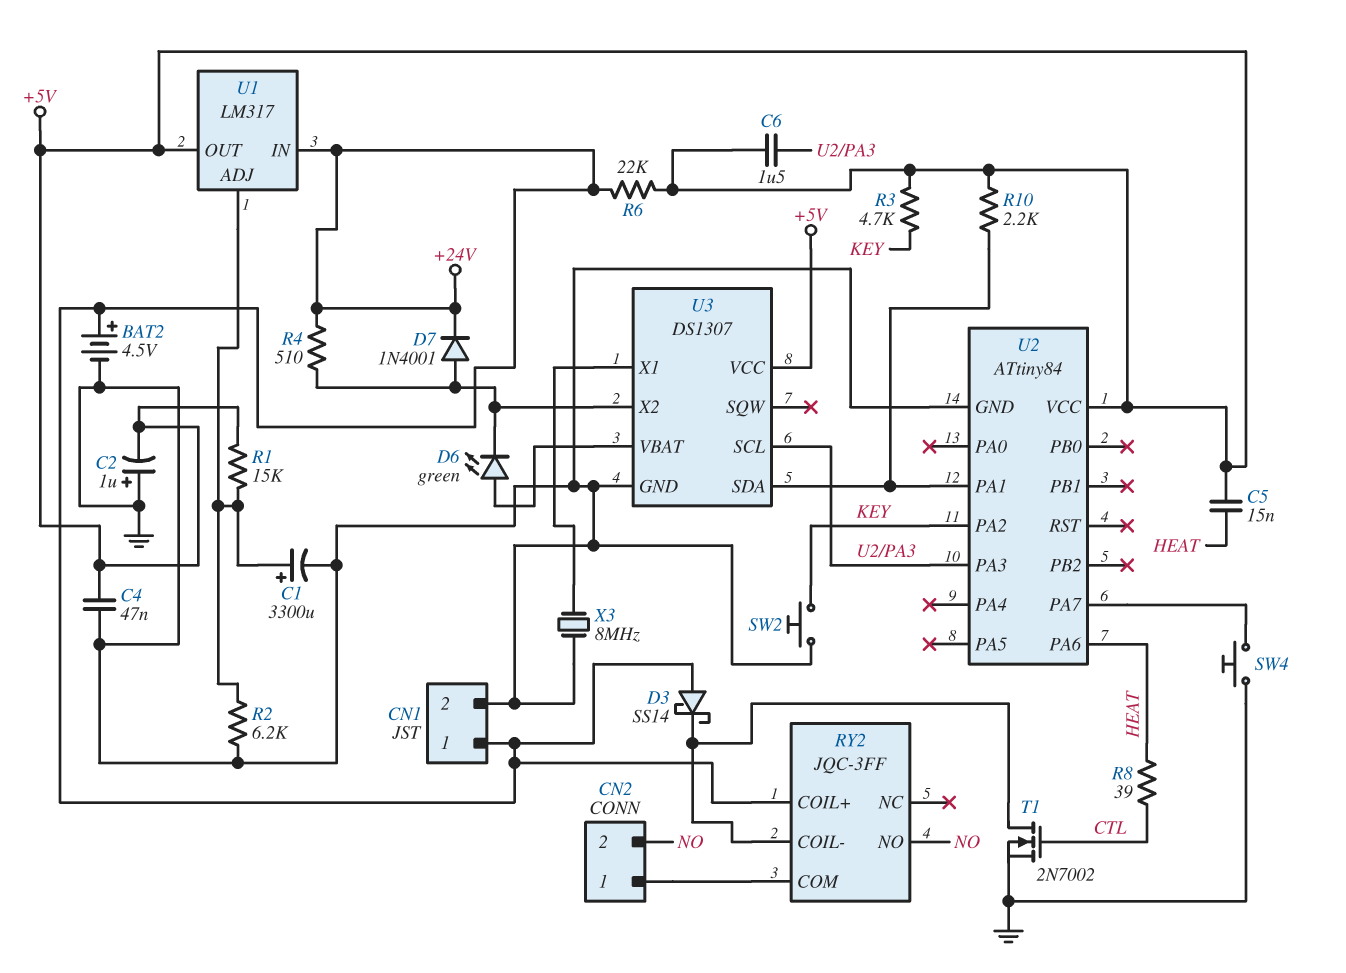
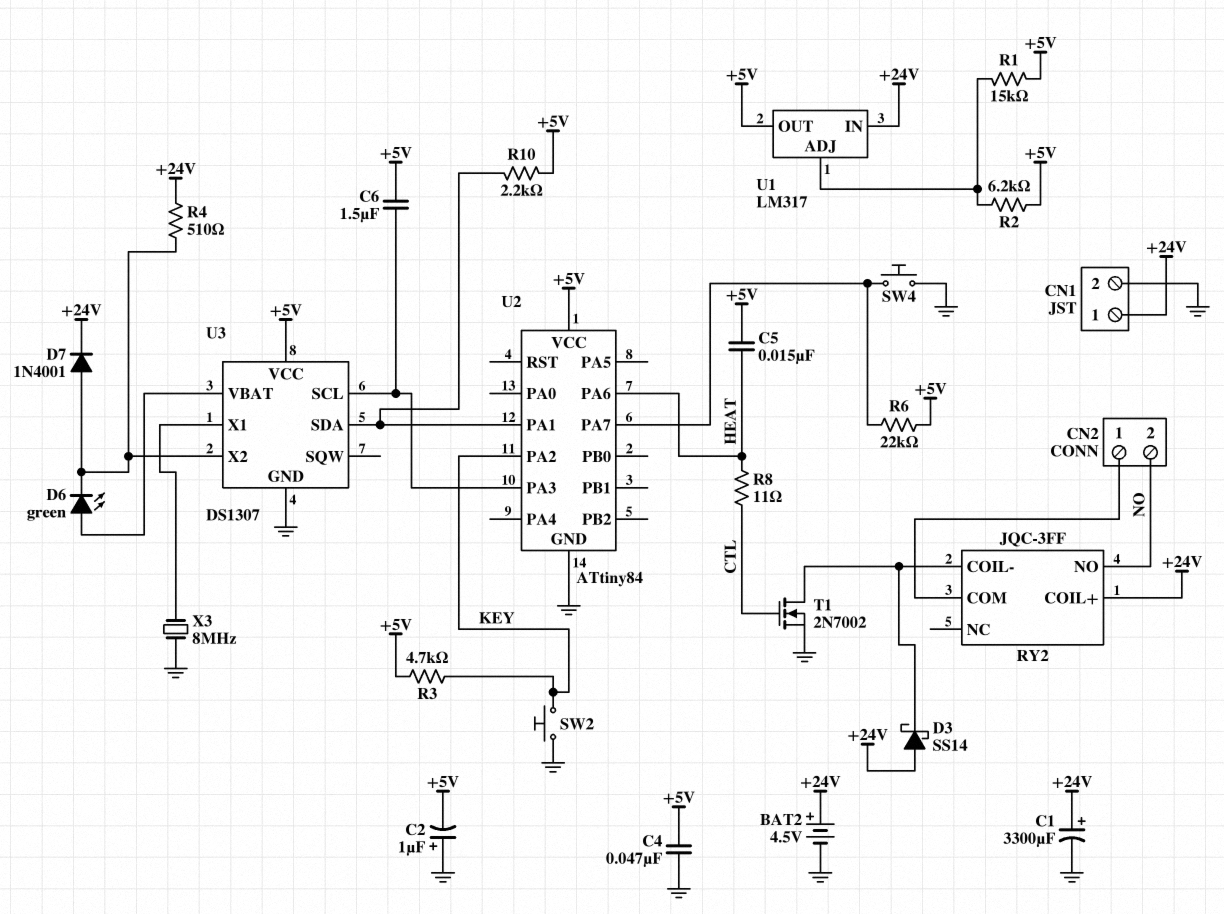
C1: 3300uF (plus U1/ADJ, minus GND) -> 3300uF (plus +24V, minus GND)
R2: 6.2k (GND, U1/ADJ) -> 6.2k (+5V, U1/ADJ)
R6: 22k (+5V, +24V) -> 22k (+5V, U2/PA7)
R8: 39 (CTL, HEAT) -> 11 (CTL, HEAT)

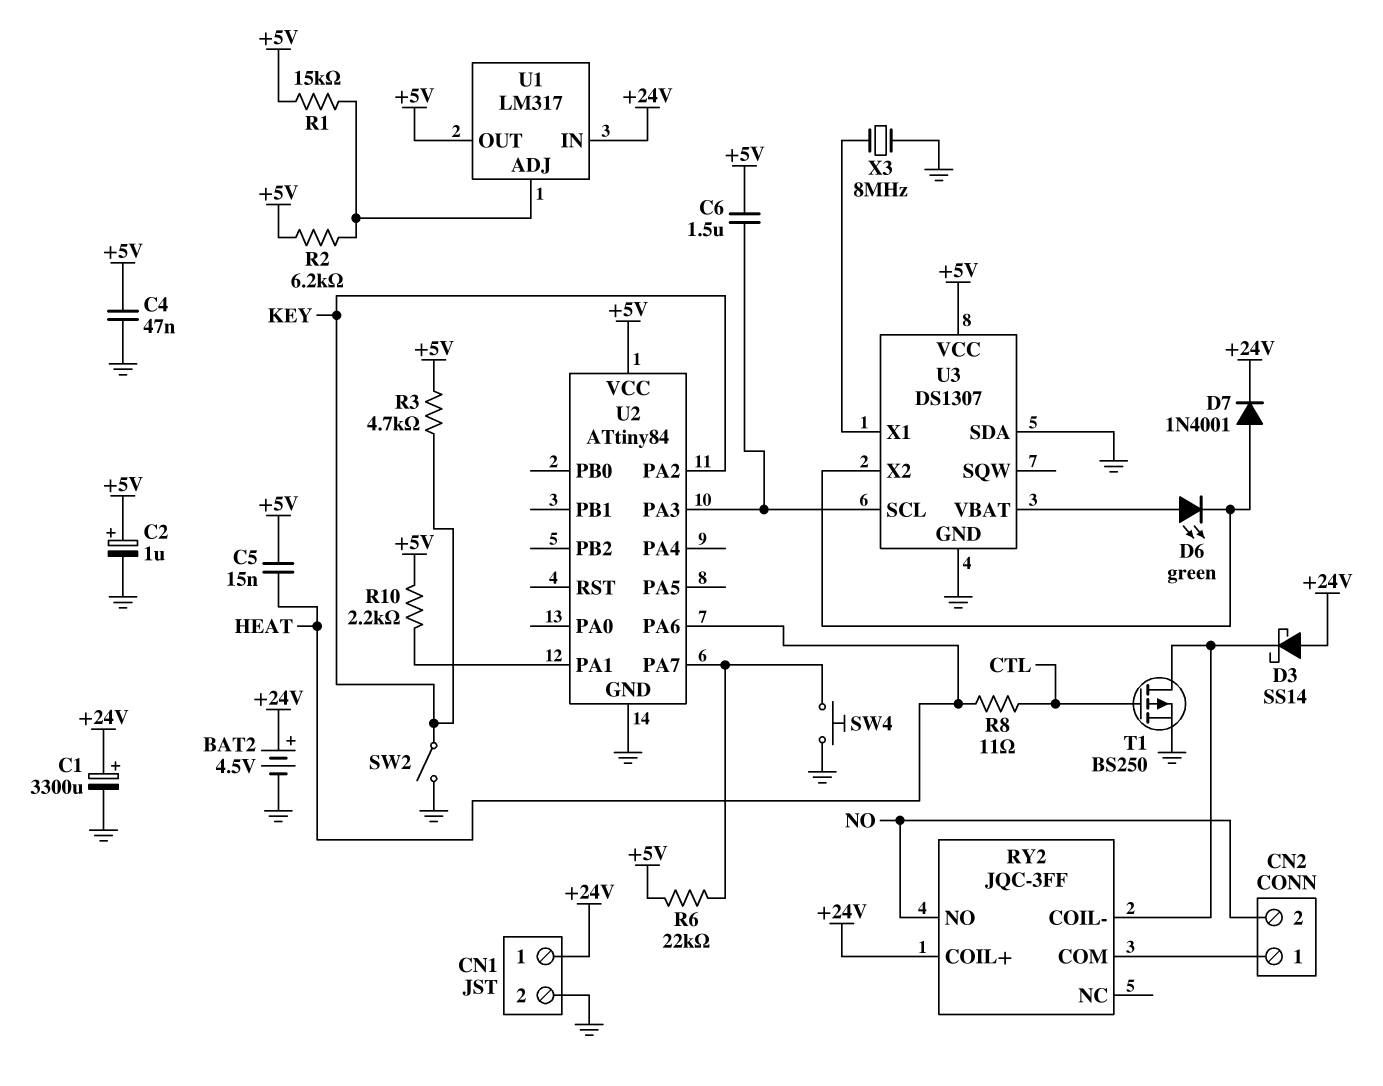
C2: 1uF (plus GND, minus +5V) -> 1uF (plus +5V, minus GND)
R4: 510 (+24V, U3/X2) -> none
SW2: button (GND, KEY) -> switch (GND, KEY)
T1: NMOS 2N7002 (G CTL, D RY2/COIL-, S GND) -> PMOS BS250 (G CTL, D RY2/COIL-, S GND)
U3 pin SDA: U2/PA1 -> GND

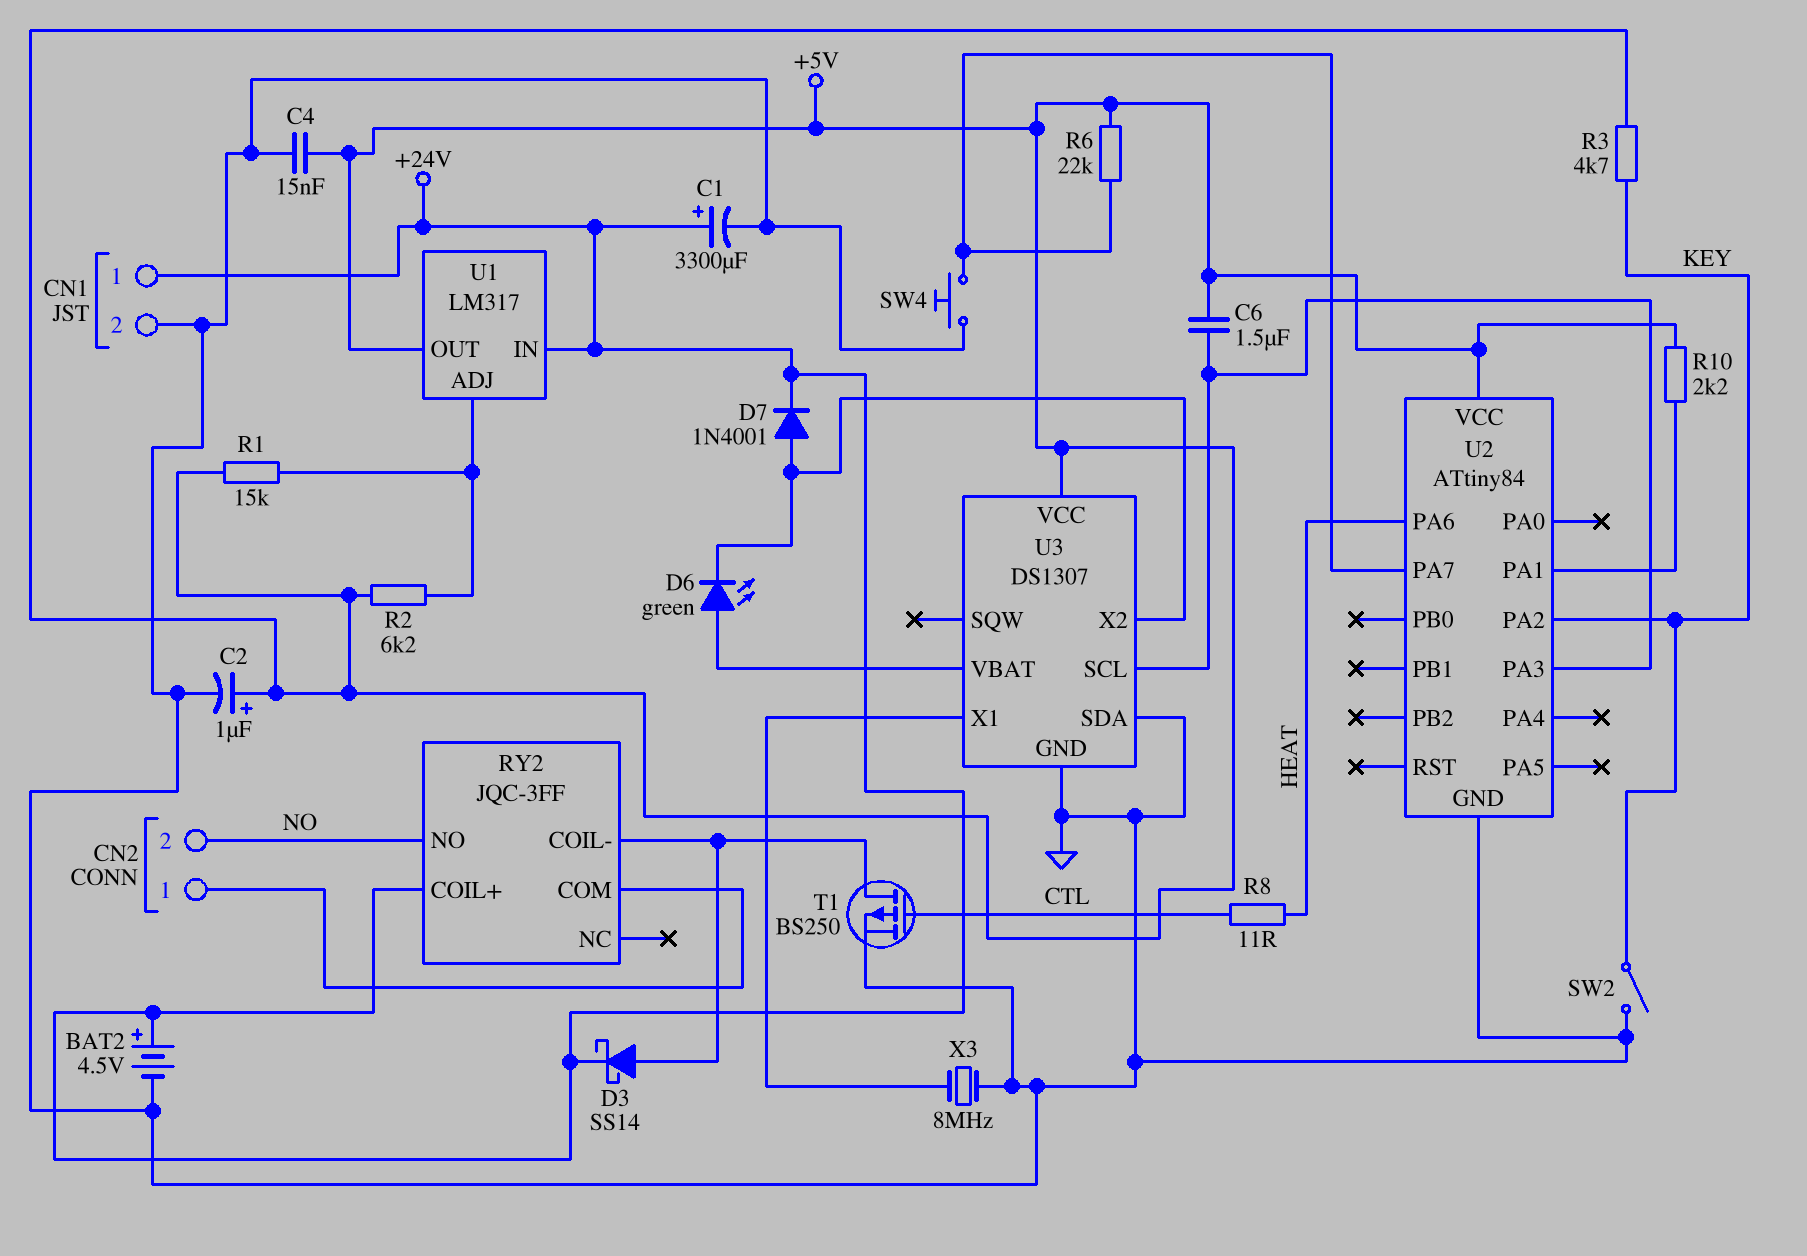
C4: 47nF (+5V, GND) -> 15nF (+5V, GND)
C5: 15nF (+5V, HEAT) -> none
D3: schottky SS14 (A +24V, K RY2/COIL-) -> schottky SS14 (A RY2/COIL-, K +24V)

